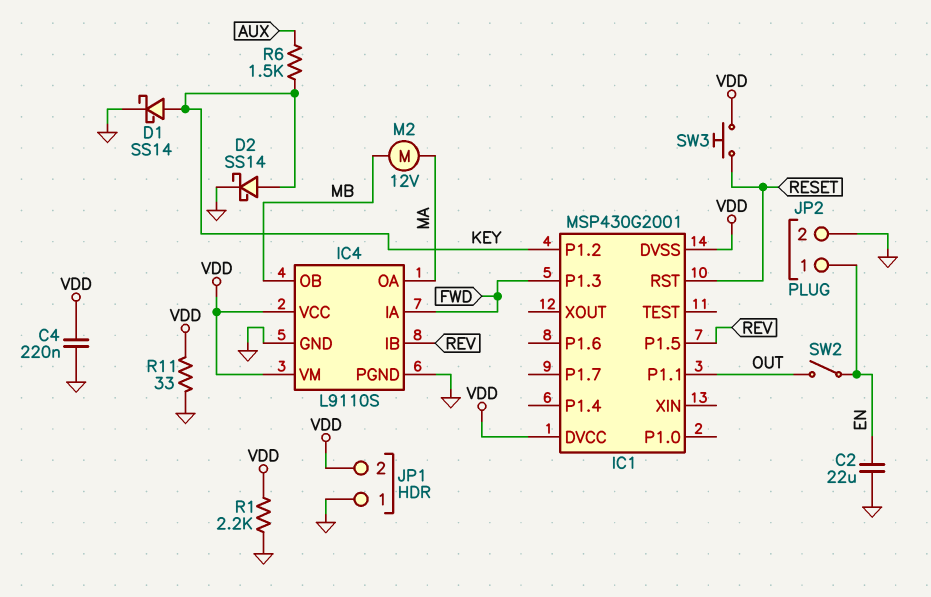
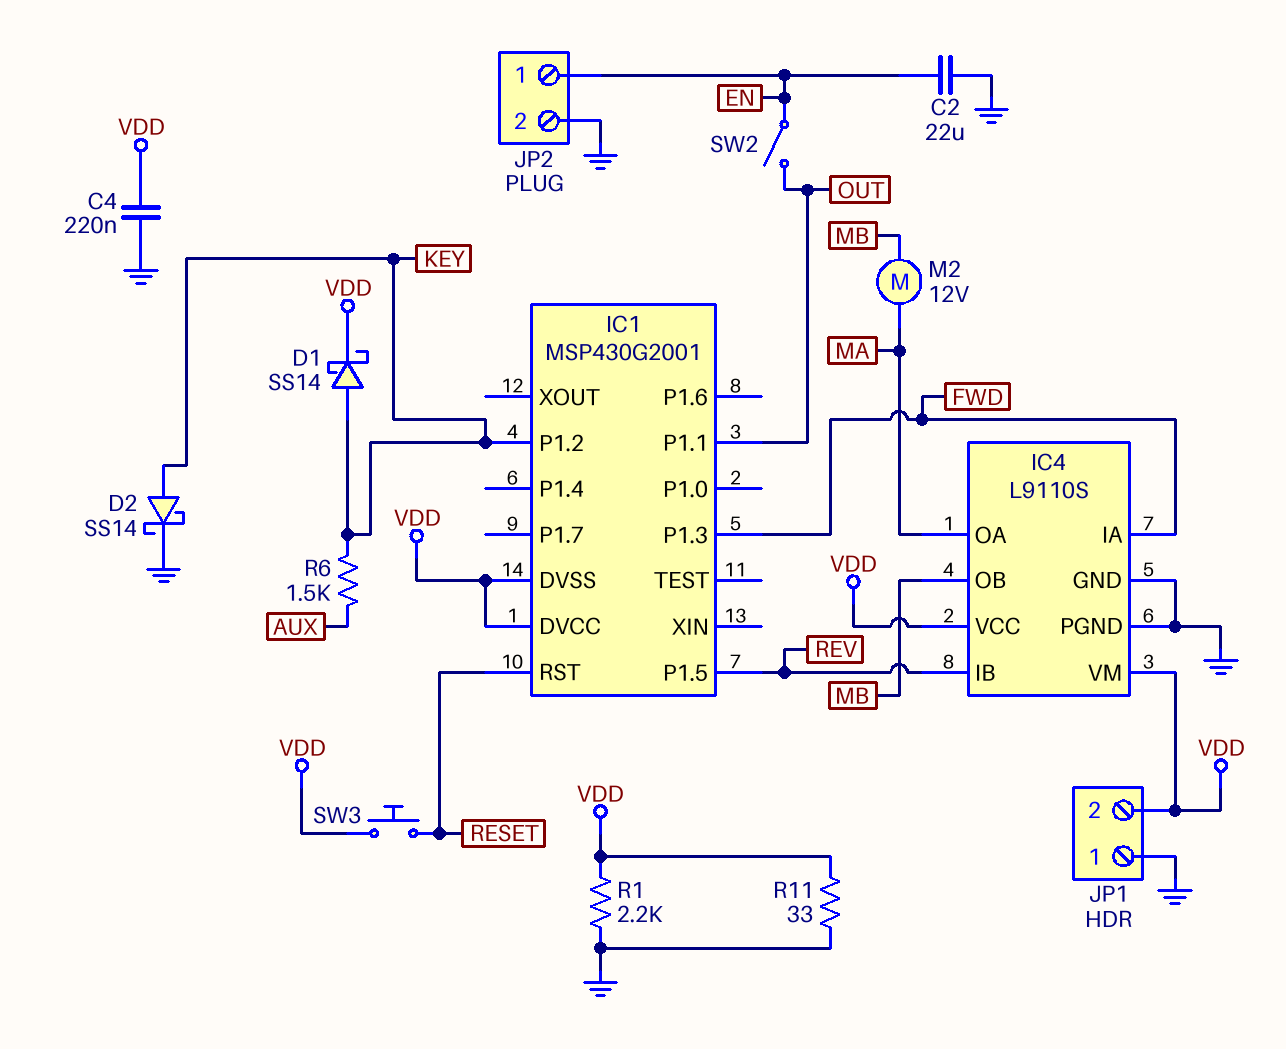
D1: schottky SS14 (A KEY, K GND) -> schottky SS14 (A KEY, K VDD)

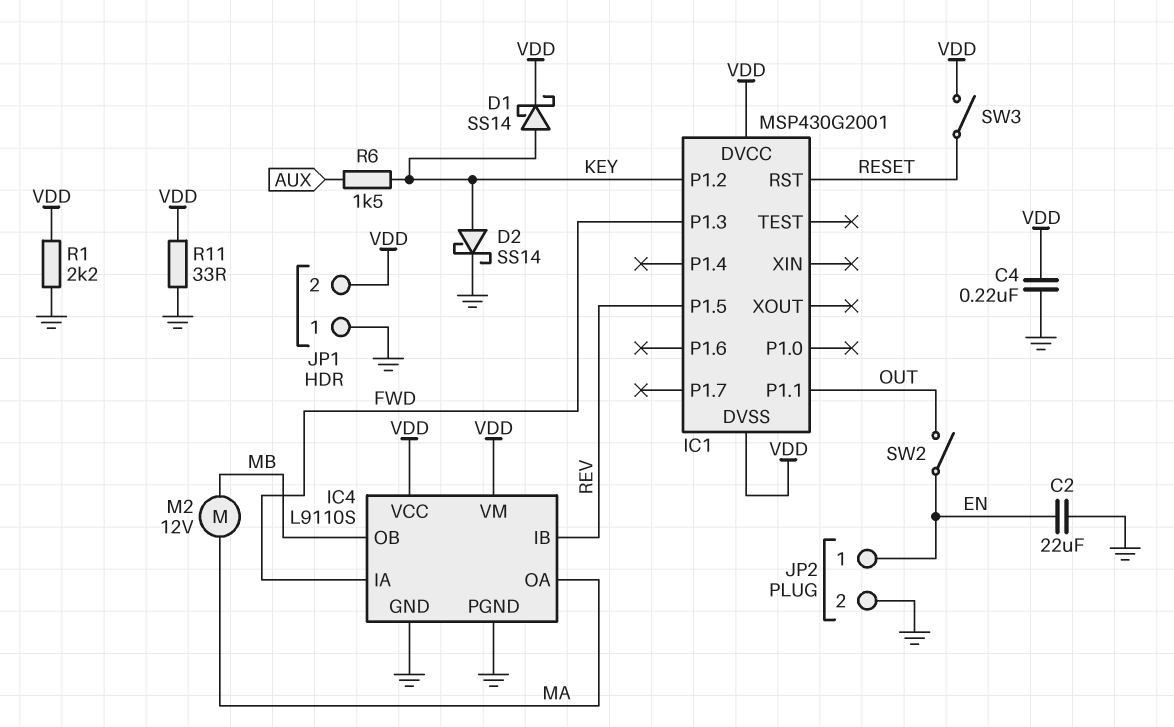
SW3: button (RESET, VDD) -> switch (RESET, VDD)

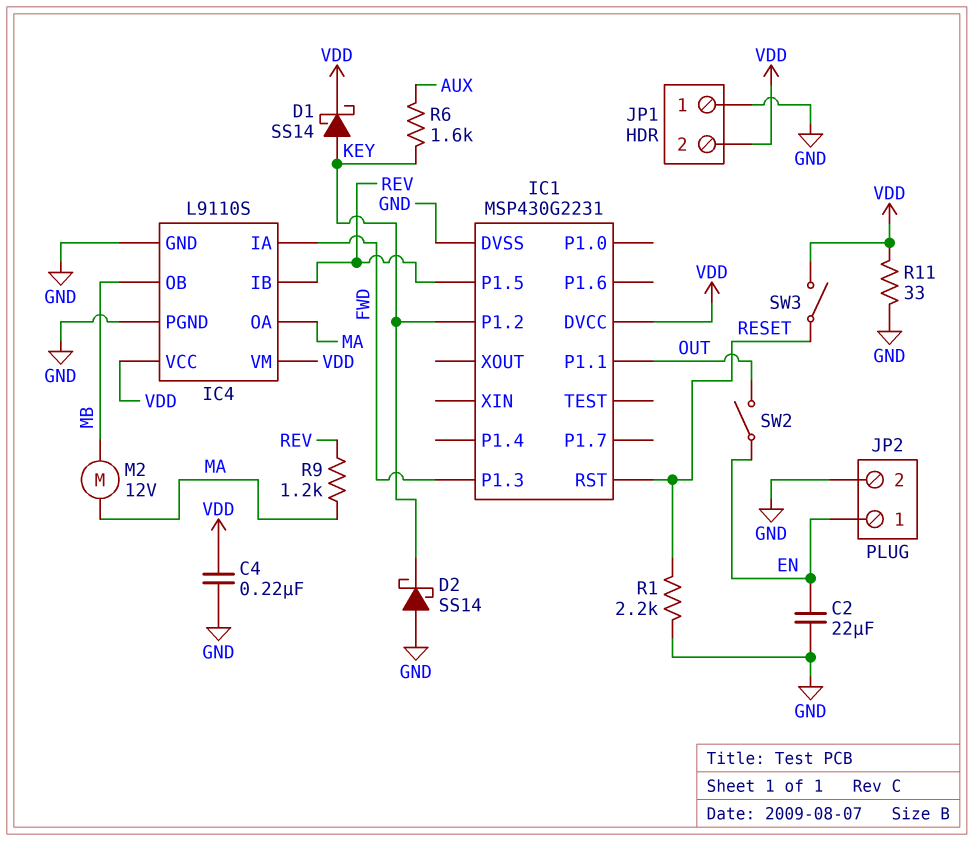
D2: schottky SS14 (A KEY, K GND) -> schottky SS14 (A GND, K KEY)
IC1: MSP430G2001 -> MSP430G2231
IC1 pin DVSS: VDD -> GND
R1: 2.2k (GND, VDD) -> 2.2k (GND, RESET)
R6: 1.5k (AUX, KEY) -> 1.6k (AUX, KEY)
R9: none -> 1.2k (MA, REV)

